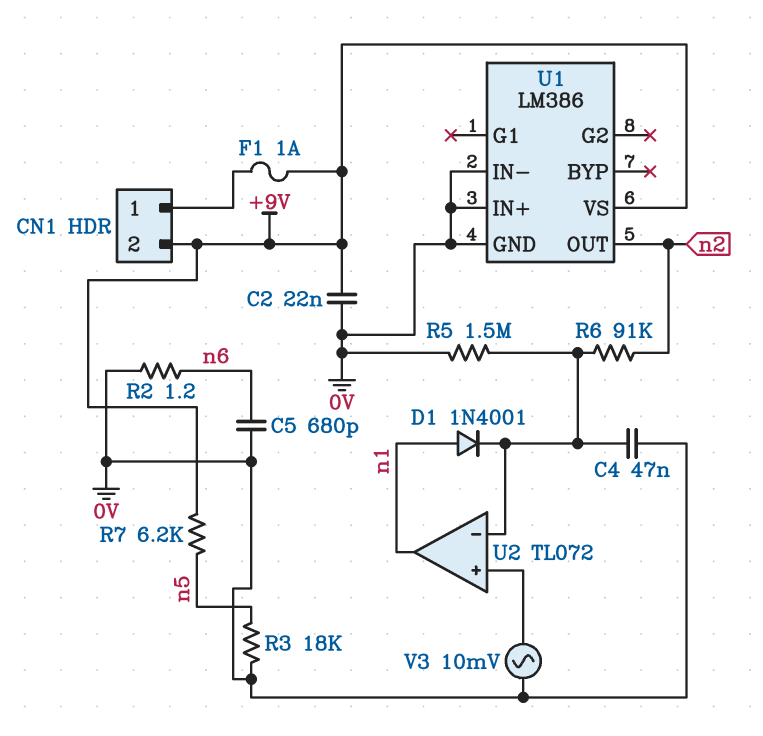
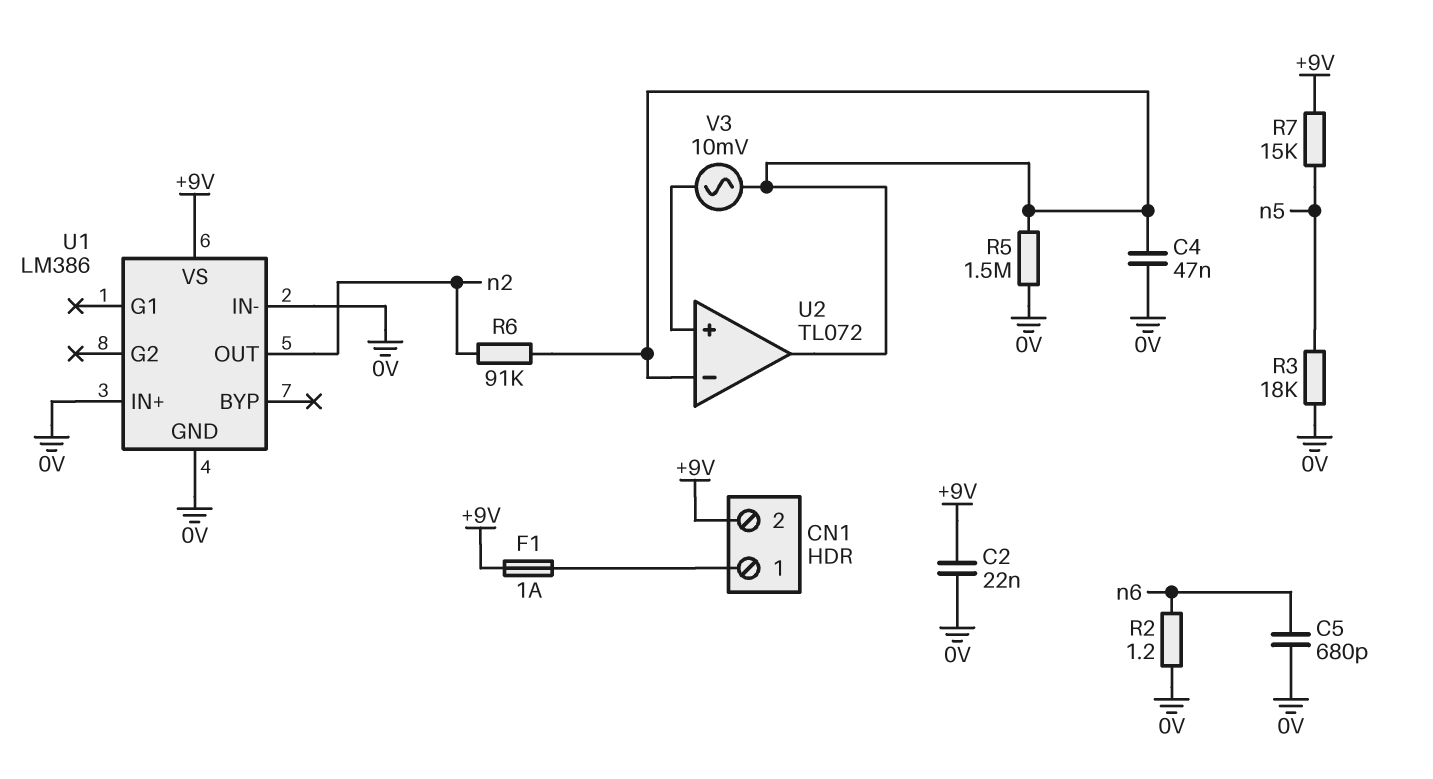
D1: diode 1N4001 (A n1, K U2/in-) -> none
R7: 6.2k (+9V, n5) -> 15k (+9V, n5)
U2 pin out: n1 -> U2/in-
V3: AC 10mV (0V, U2/in+) -> AC 10mV (U2/in+, U2/in-)

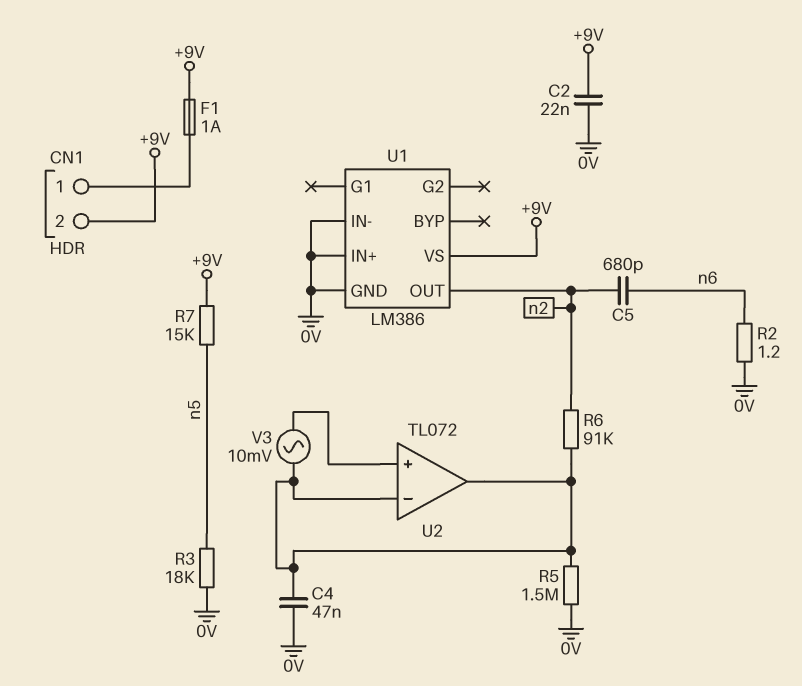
C5: 680pF (0V, n6) -> 680pF (n2, n6)

